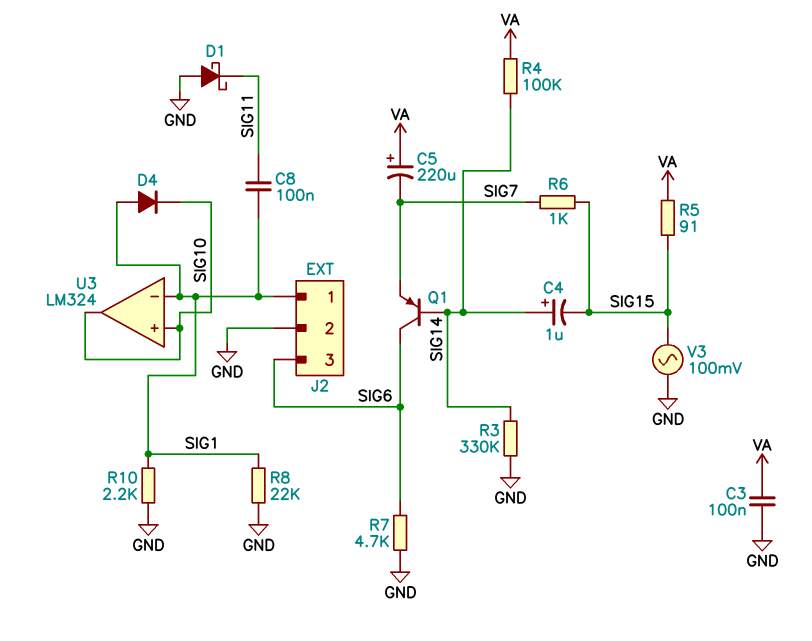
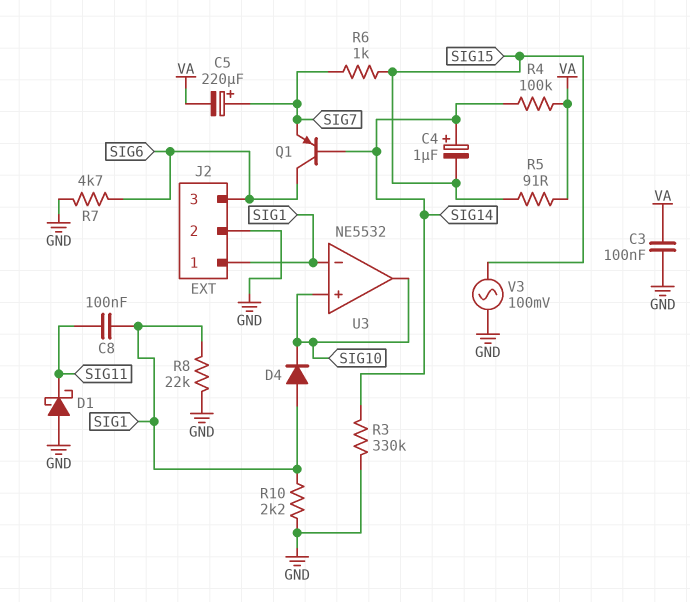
C5: 220uF (plus VA, minus SIG7) -> 220uF (plus SIG7, minus VA)
U3: LM324 -> NE5532

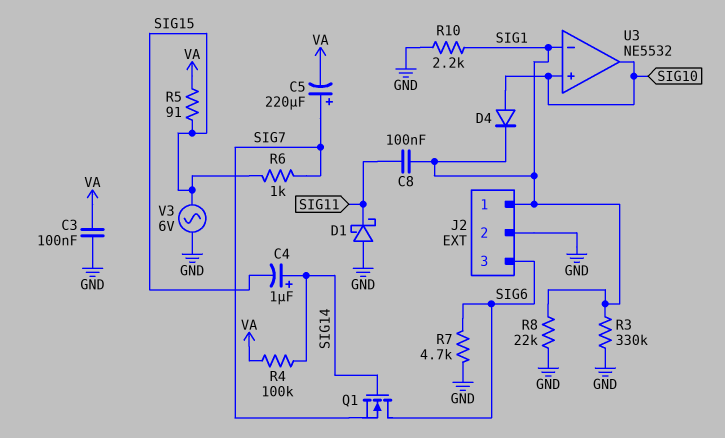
D4: diode (A SIG1, K SIG10) -> diode (A SIG10, K SIG1)
Q1: PNP (B SIG14, C SIG6, E SIG7) -> NMOS (G SIG14, D SIG6, S SIG7)
R3: 330k (GND, SIG14) -> 330k (GND, SIG1)
V3: AC 100mV (GND, SIG15) -> AC 6V (GND, SIG15)

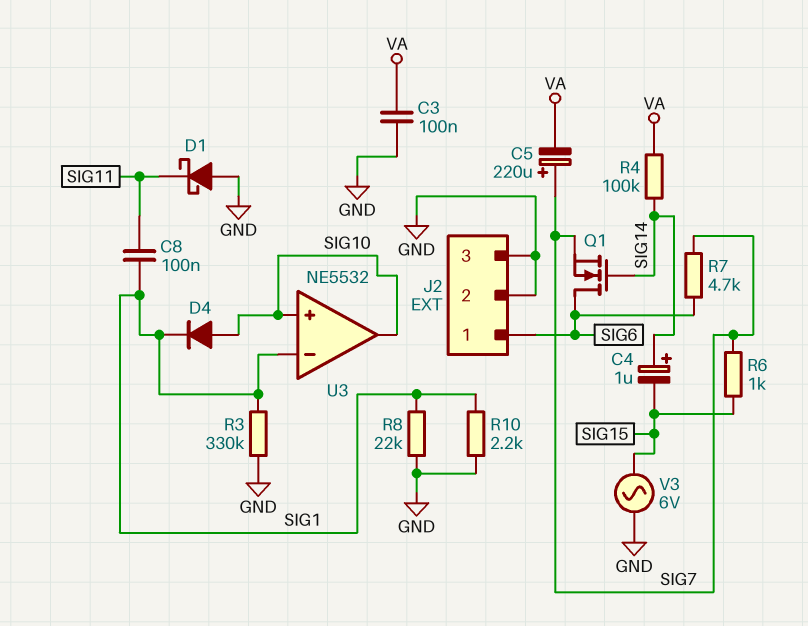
J2 pin 1: SIG1 -> SIG6
J2 pin 3: SIG6 -> GND
R5: 91 (SIG15, VA) -> none
R7: 4.7k (GND, SIG6) -> 4.7k (SIG6, SIG7)

